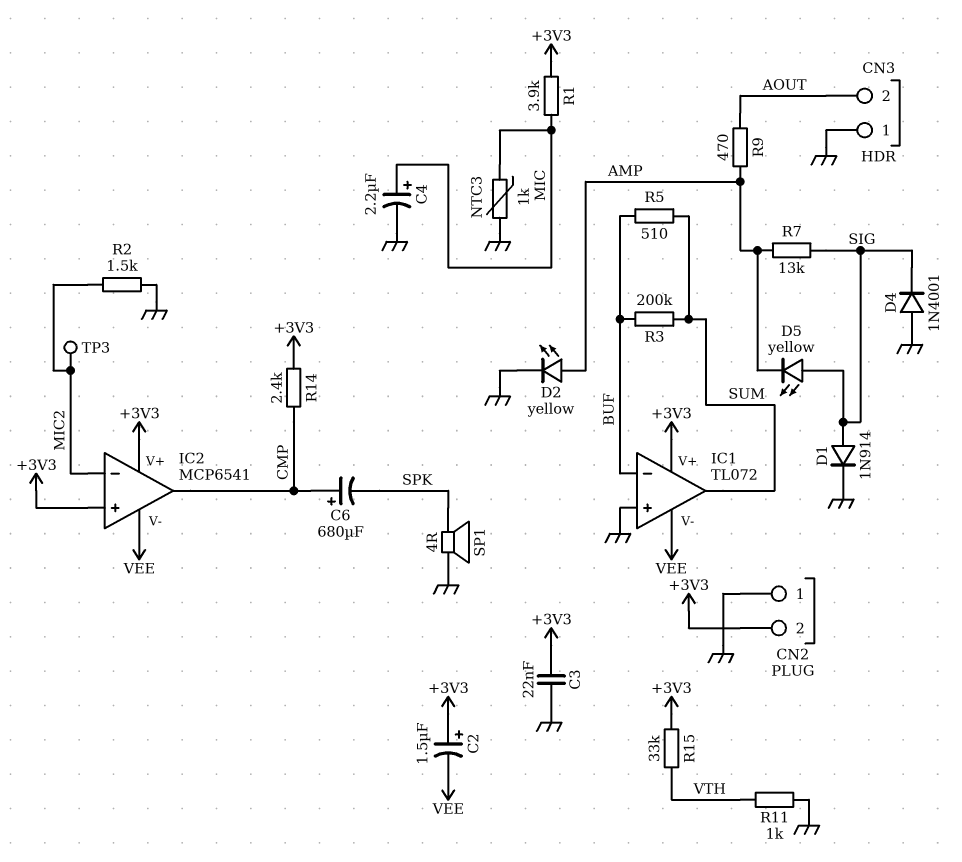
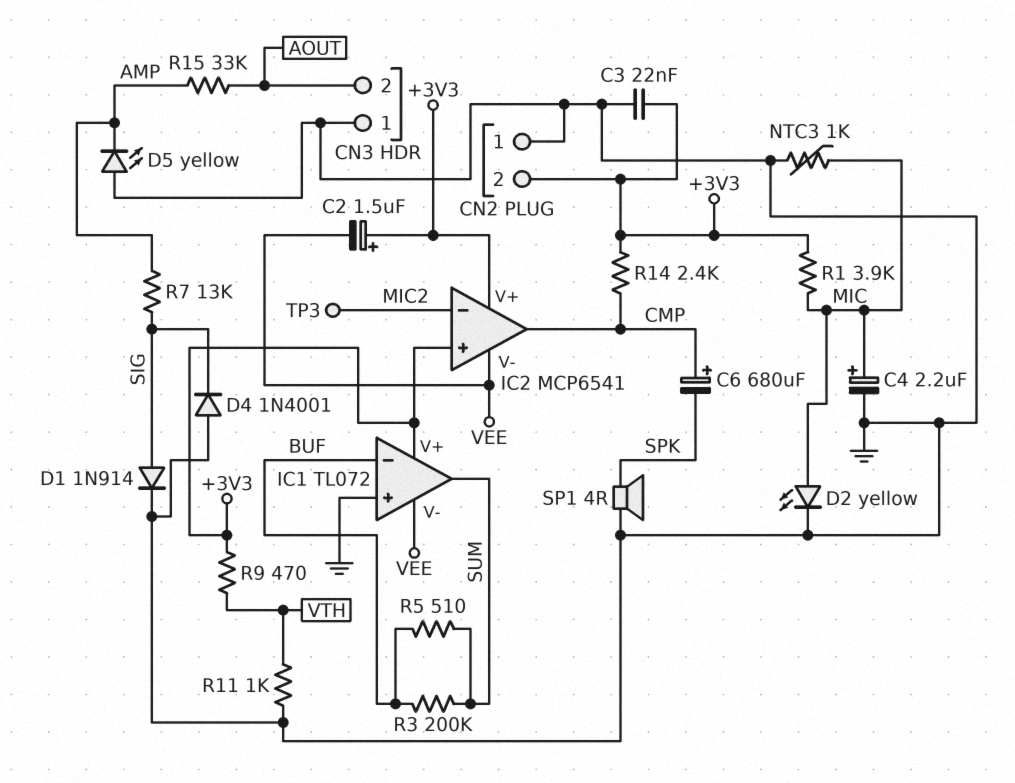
D2: LED yellow (A AMP, K GND) -> LED yellow (A MIC, K GND)
D5: LED yellow (A SIG, K AMP) -> LED yellow (A GND, K AMP)
R2: 1.5k (GND, MIC2) -> none
R9: 470 (AMP, AOUT) -> 470 (+3V3, VTH)
R15: 33k (+3V3, VTH) -> 33k (AMP, AOUT)

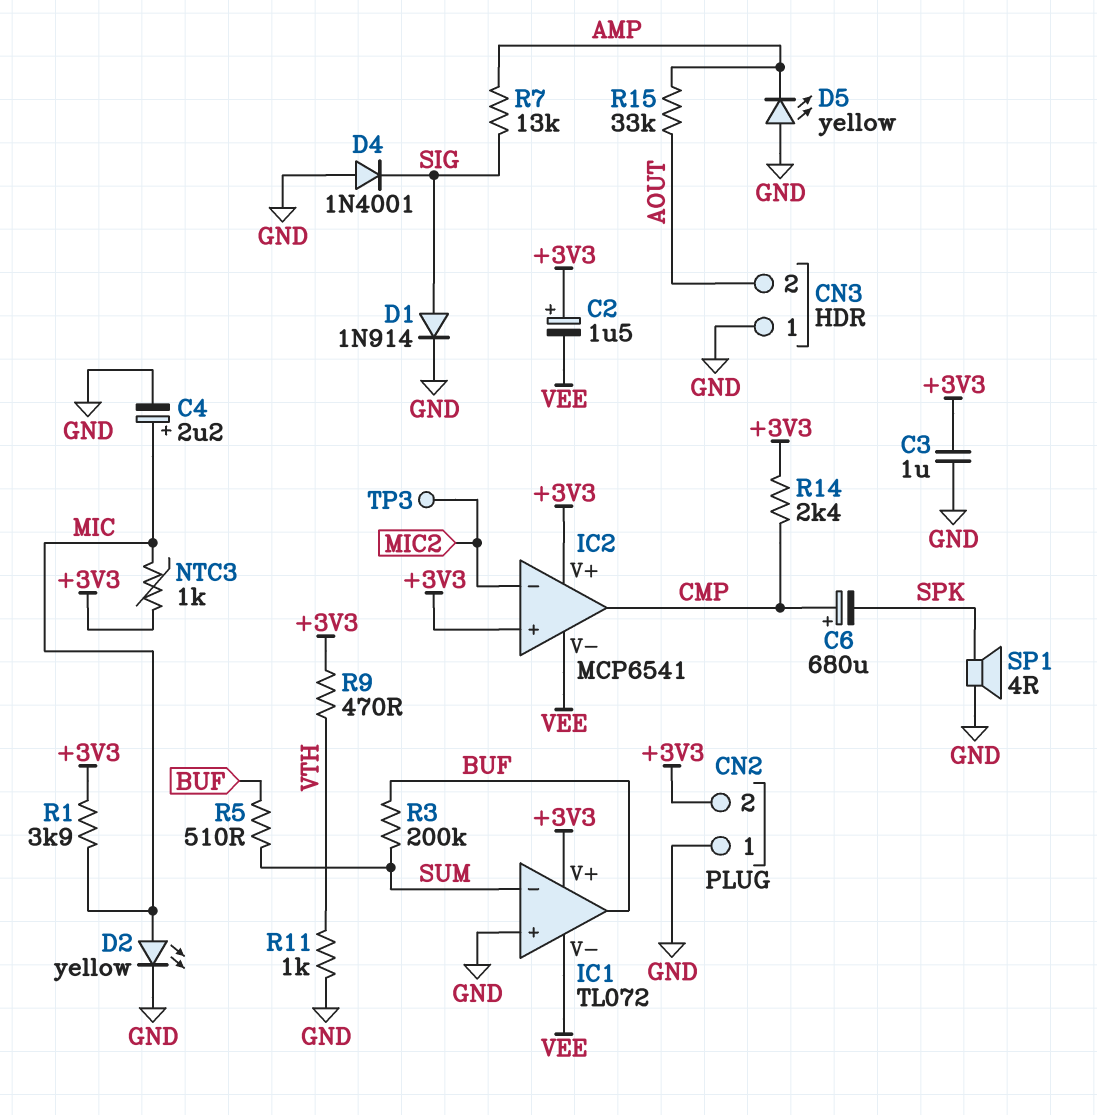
C3: 22nF (+3V3, GND) -> 1uF (+3V3, GND)
IC1 pin in-: BUF -> SUM
IC1 pin out: SUM -> BUF
NTC3: 1k (GND, MIC) -> 1k (+3V3, MIC)

